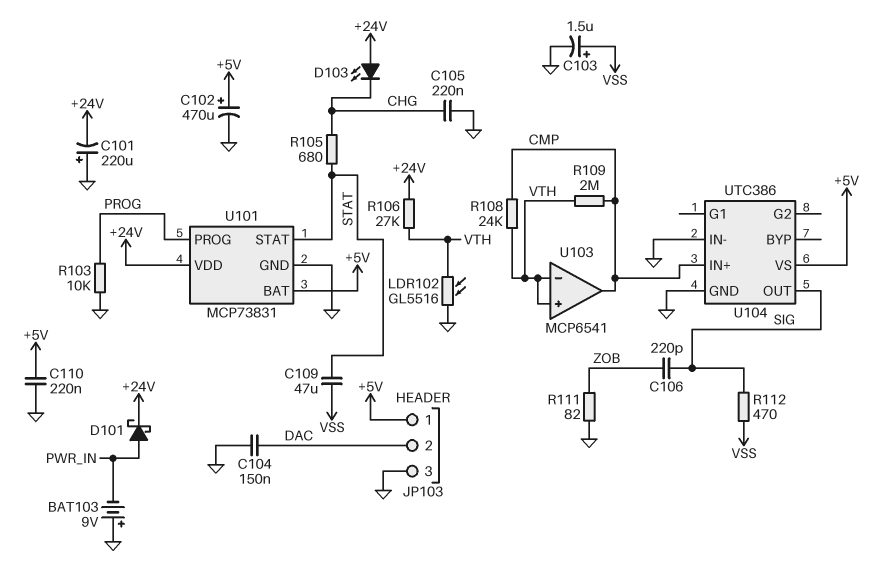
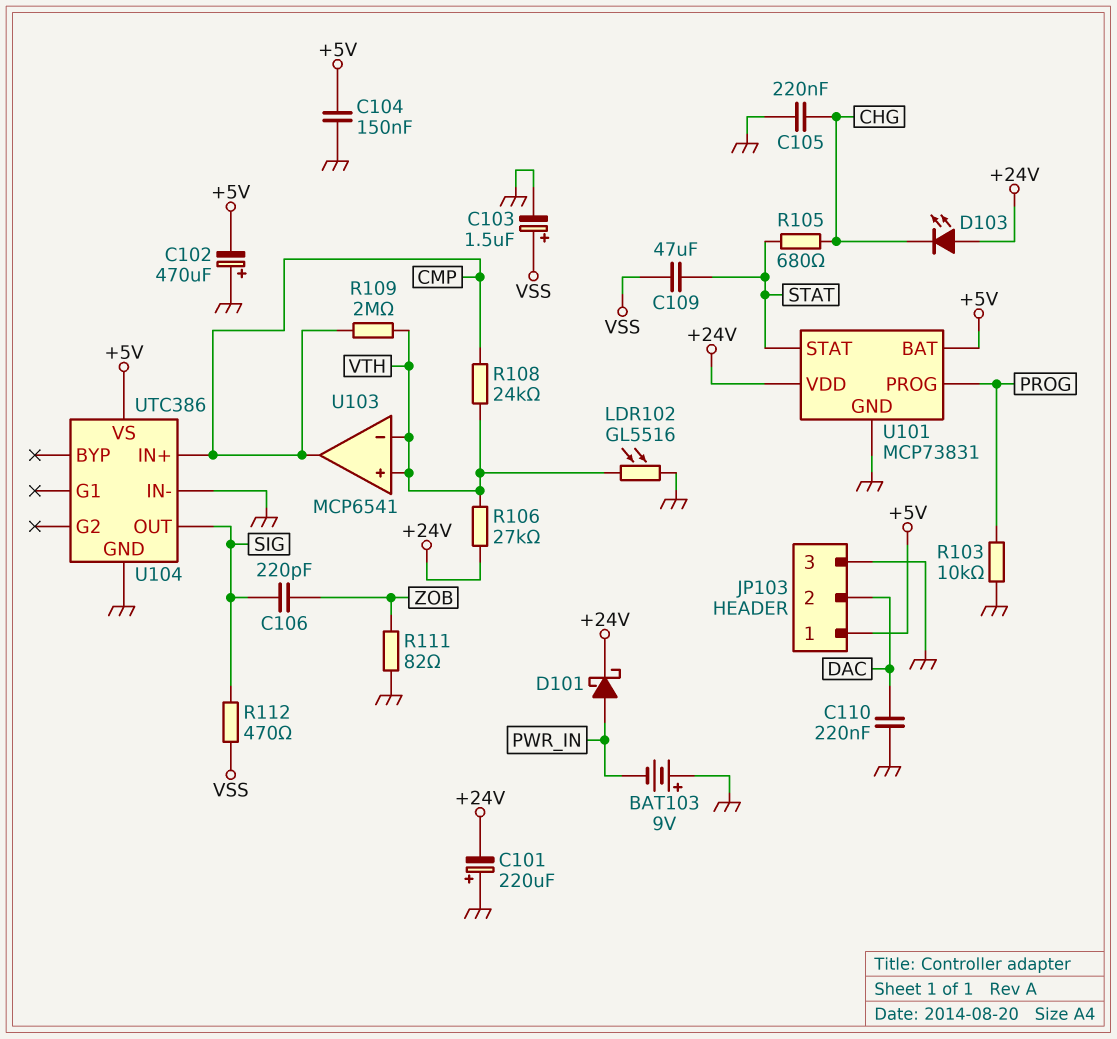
C102: 470uF (plus +5V, minus GND) -> 470uF (plus GND, minus +5V)
C104: 150nF (DAC, GND) -> 150nF (+5V, GND)
C110: 220nF (+5V, GND) -> 220nF (DAC, GND)

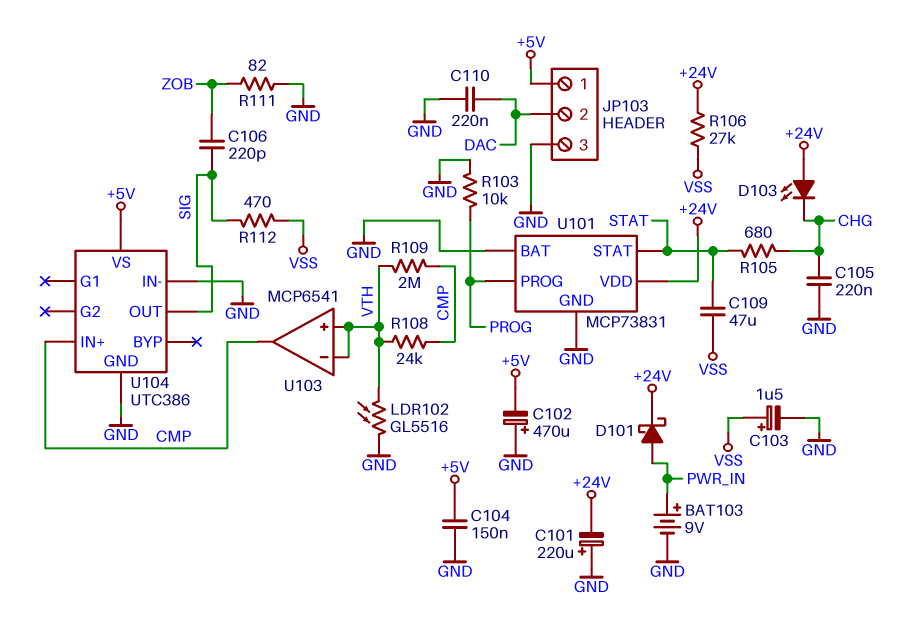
BAT103: 9V (plus GND, minus PWR_IN) -> 9V (plus PWR_IN, minus GND)
R106: 27k (+24V, VTH) -> 27k (+24V, VSS)
U101 pin BAT: +5V -> GND

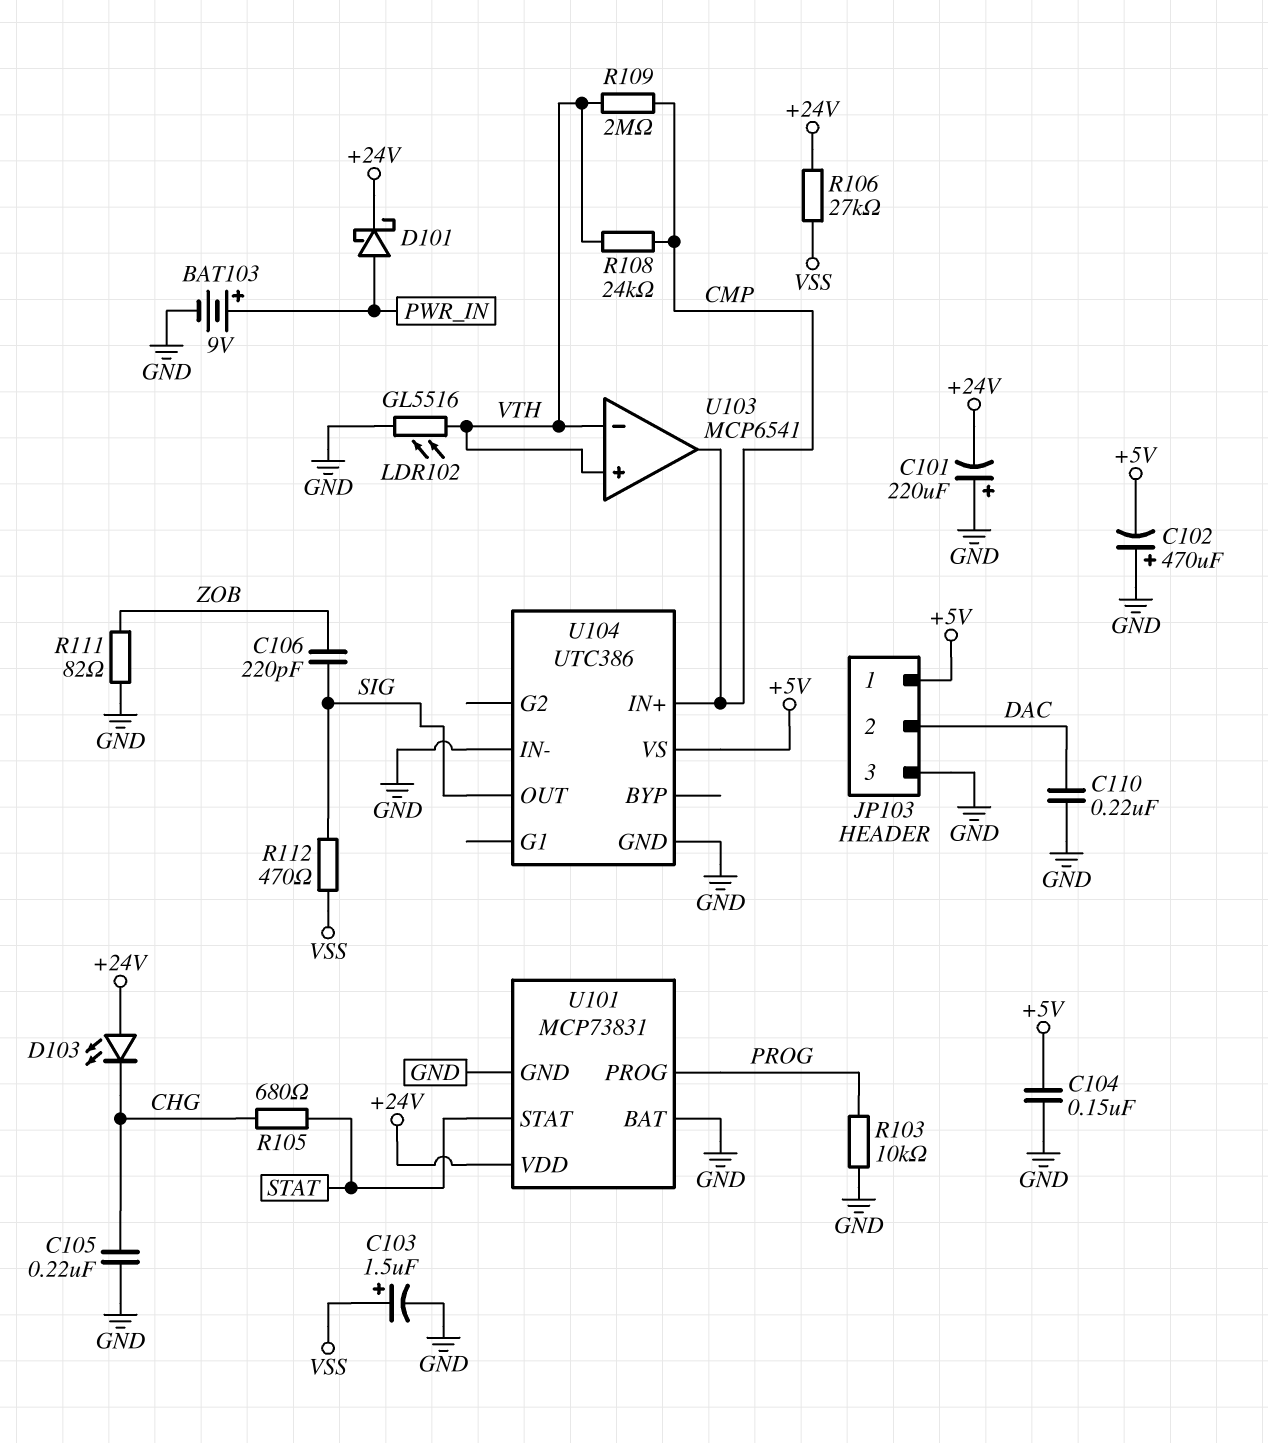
C109: 47uF (STAT, VSS) -> none

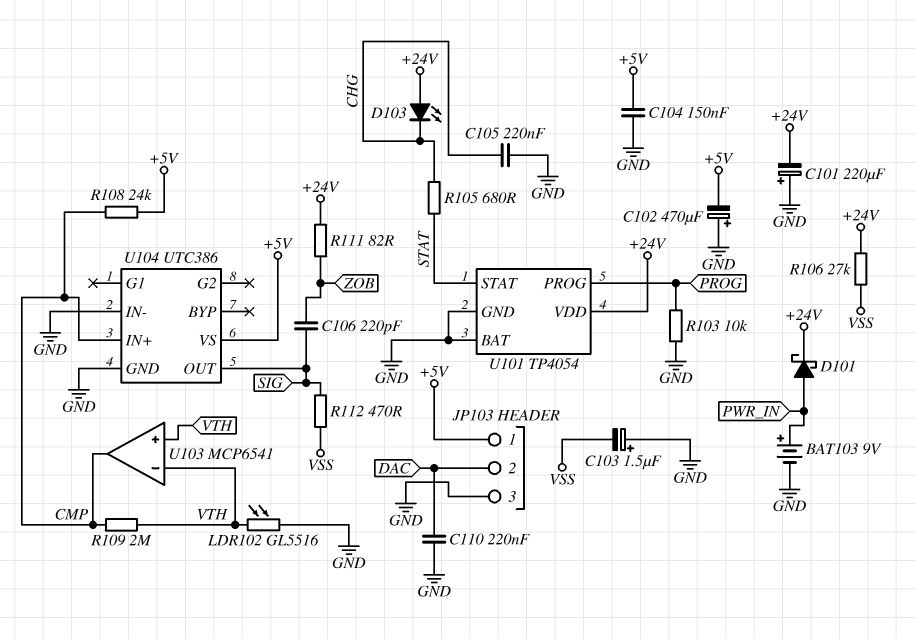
C103: 1.5uF (plus VSS, minus GND) -> 1.5uF (plus GND, minus VSS)
R108: 24k (CMP, VTH) -> 24k (+5V, CMP)
R111: 82 (GND, ZOB) -> 82 (+24V, ZOB)
U101: MCP73831 -> TP4054

